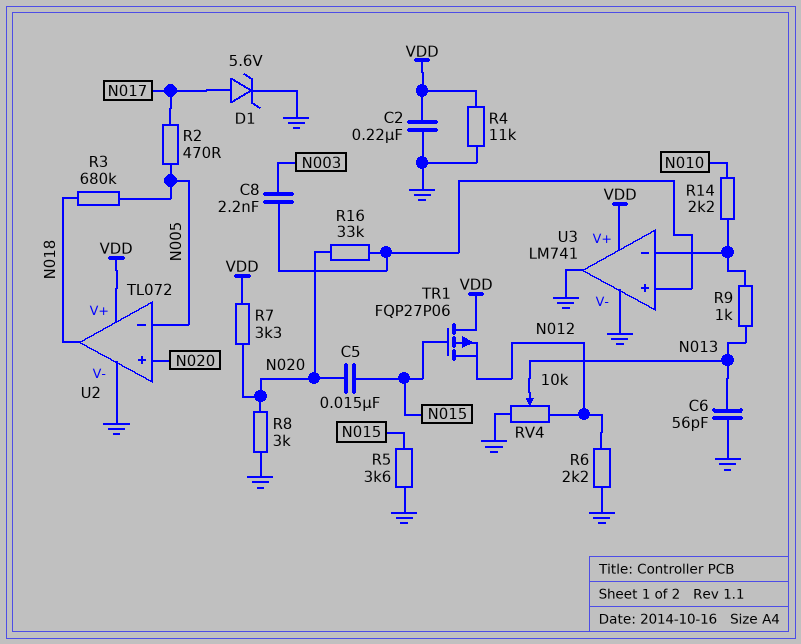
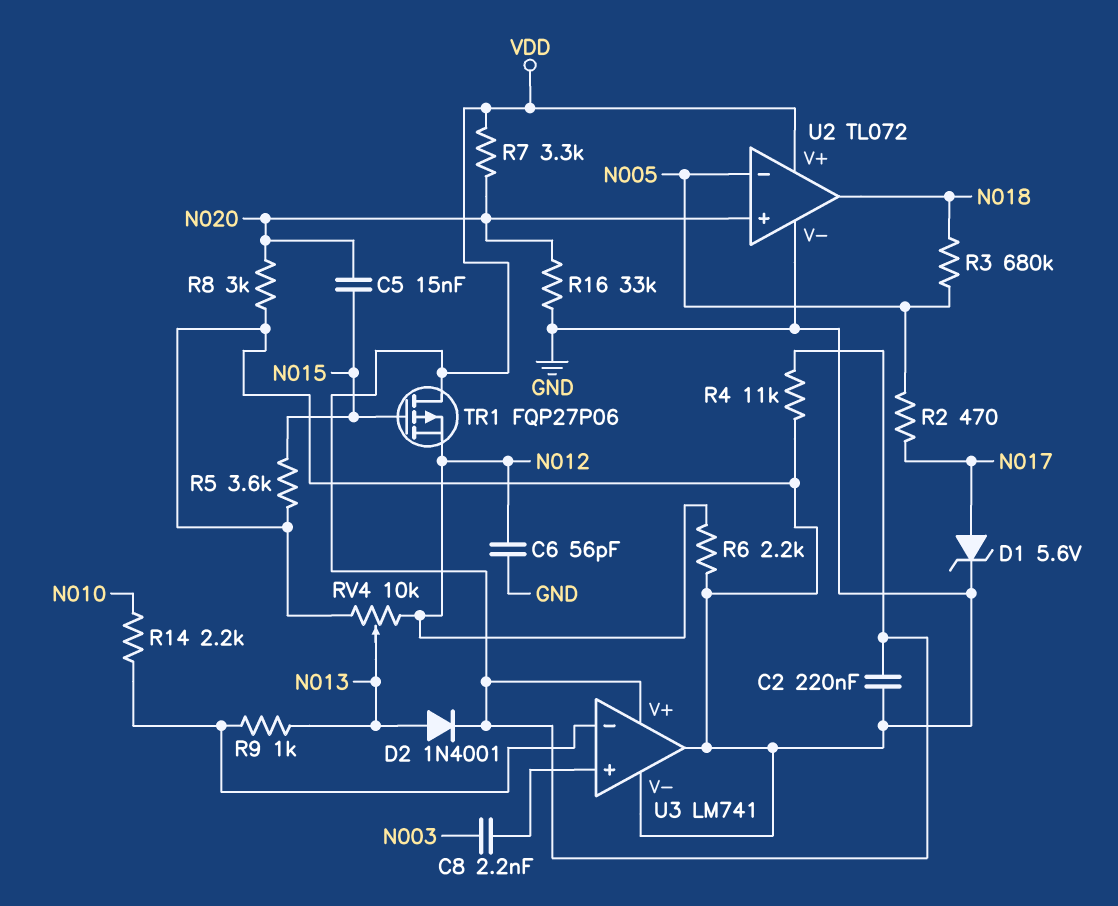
C6: 56pF (GND, N013) -> 56pF (GND, N012)
D2: none -> diode 1N4001 (A N013, K VDD)
R16: 33k (N020, U3/in+) -> 33k (GND, N020)

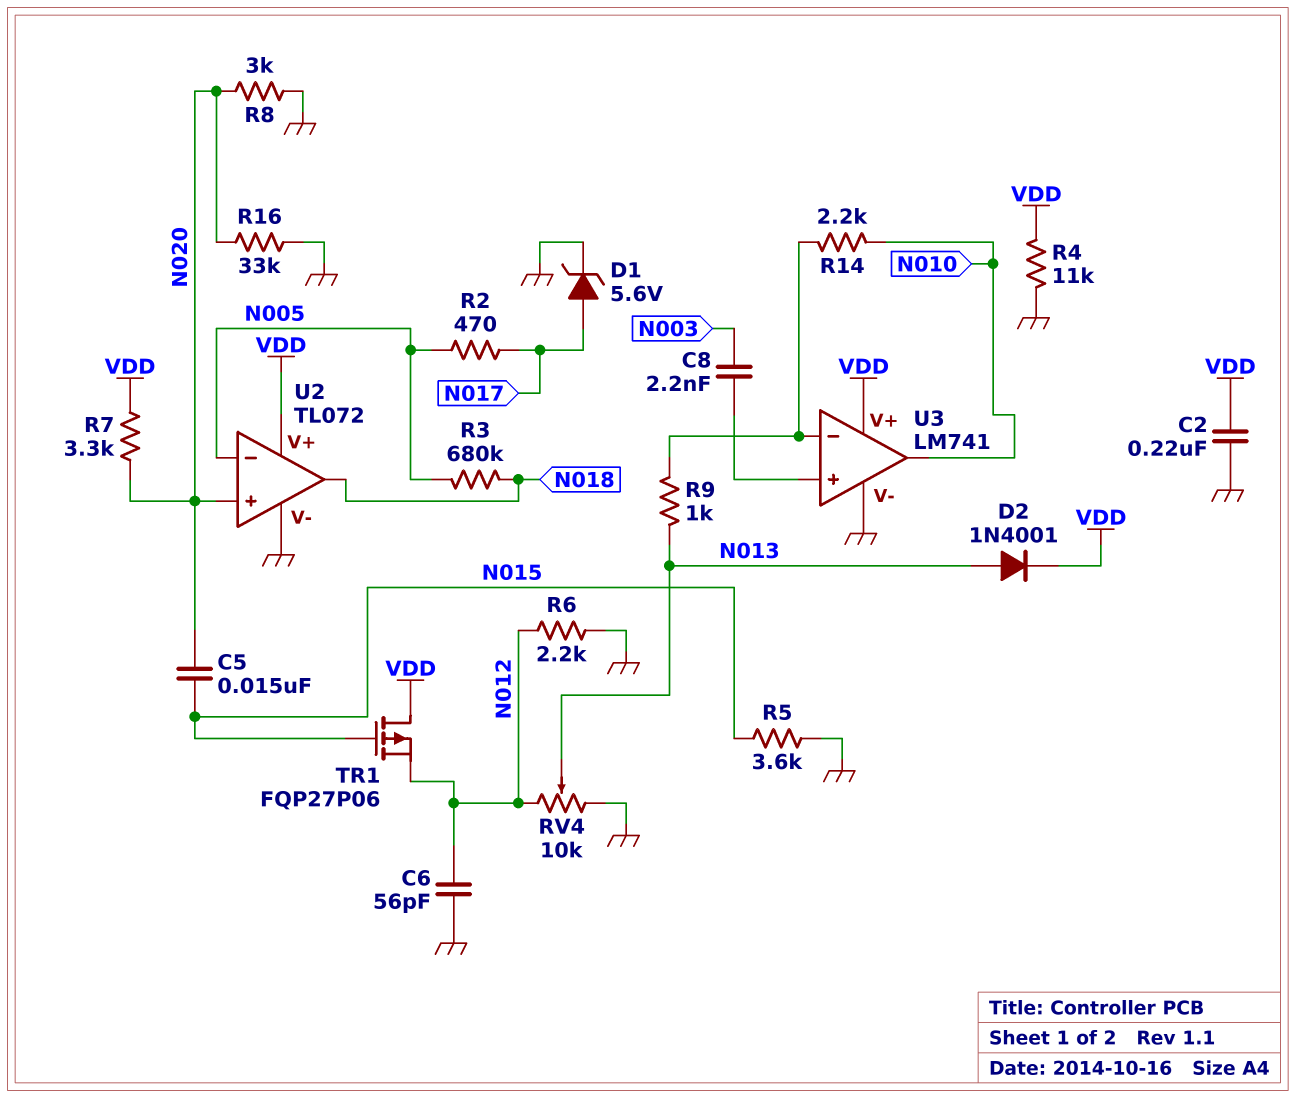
U3 pin out: GND -> N010

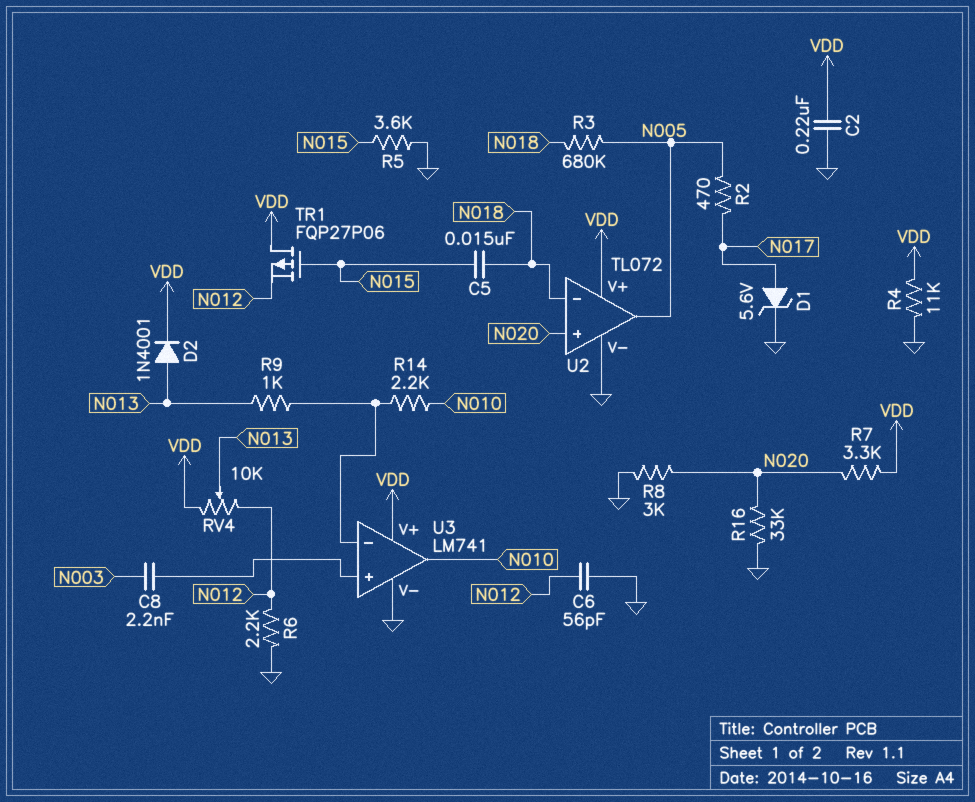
C5: 15nF (N015, N020) -> 15nF (N015, N018)
RV4: 10k (GND, N012, wiper N013) -> 10k (N012, VDD, wiper N013)
U2 pin in-: N005 -> N018
U2 pin out: N018 -> N005

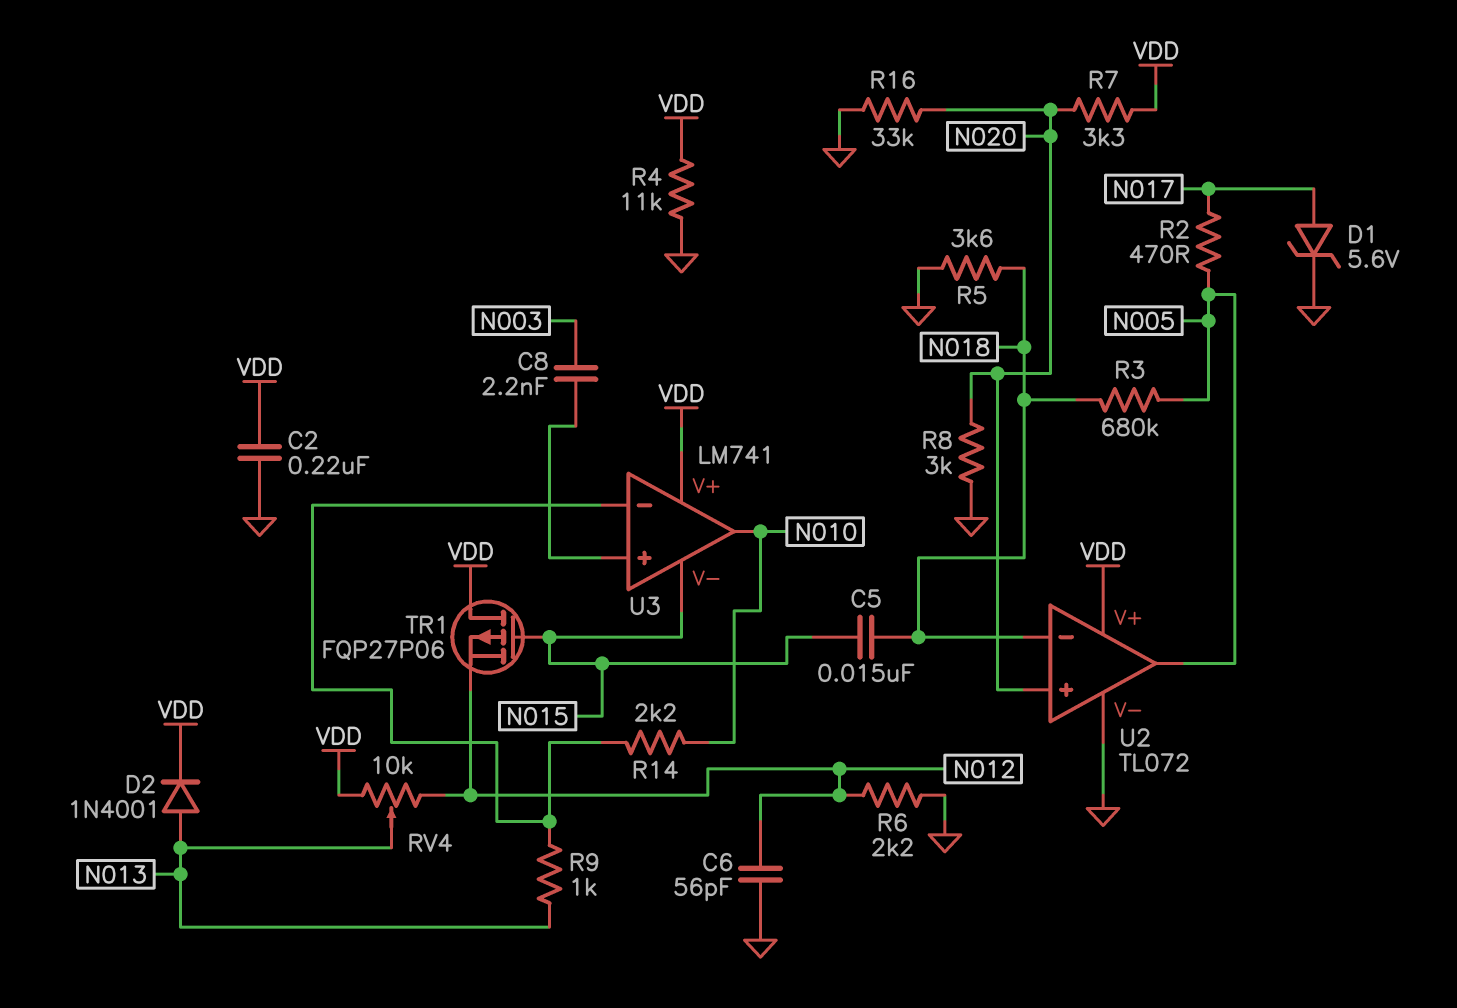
R5: 3.6k (GND, N015) -> 3.6k (GND, N018)
U3 pin V-: GND -> N015

